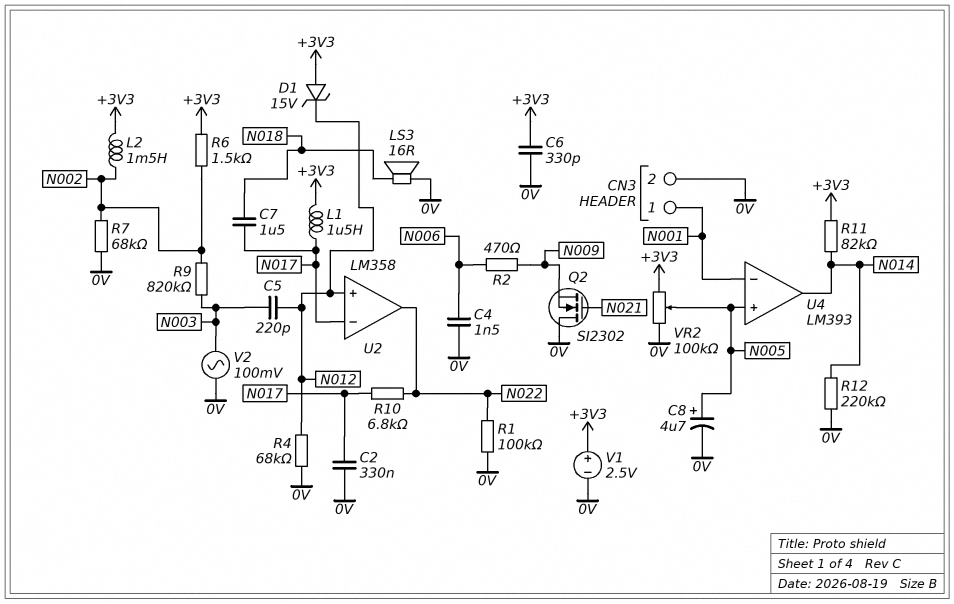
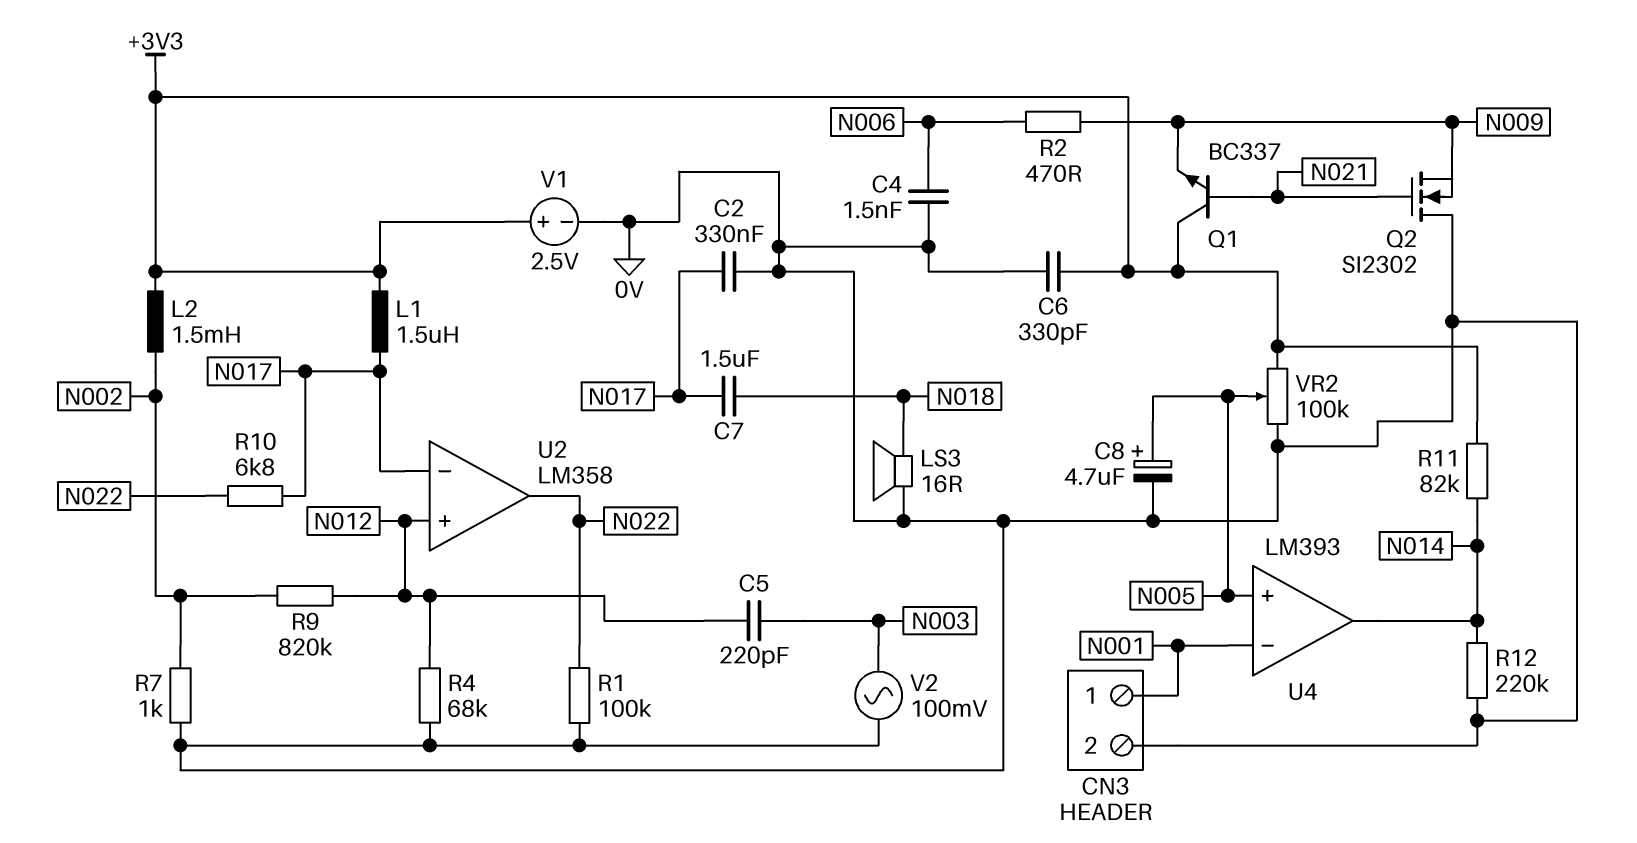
D1: zener 15V (A +3V3, K N012) -> none
Q1: none -> NPN BC337 (B N021, C +3V3, E N009)
R6: 1.5k (+3V3, N002) -> none
R7: 68k (0V, N002) -> 1k (0V, N002)
R9: 820k (N002, N003) -> 820k (N002, N012)

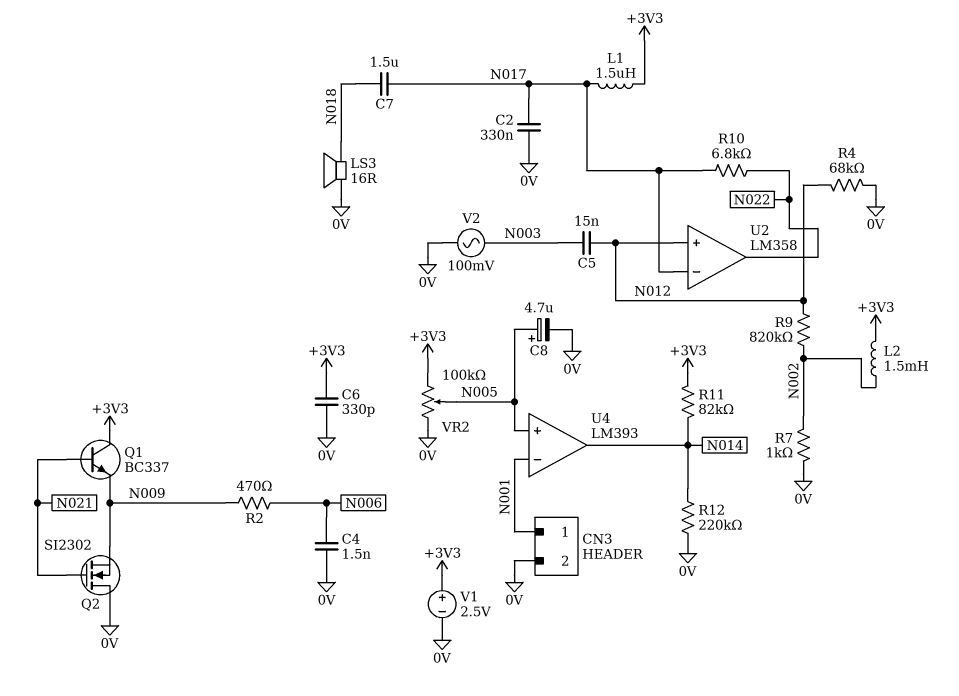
C5: 220pF (N003, N012) -> 15nF (N003, N012)
R1: 100k (0V, N022) -> none

